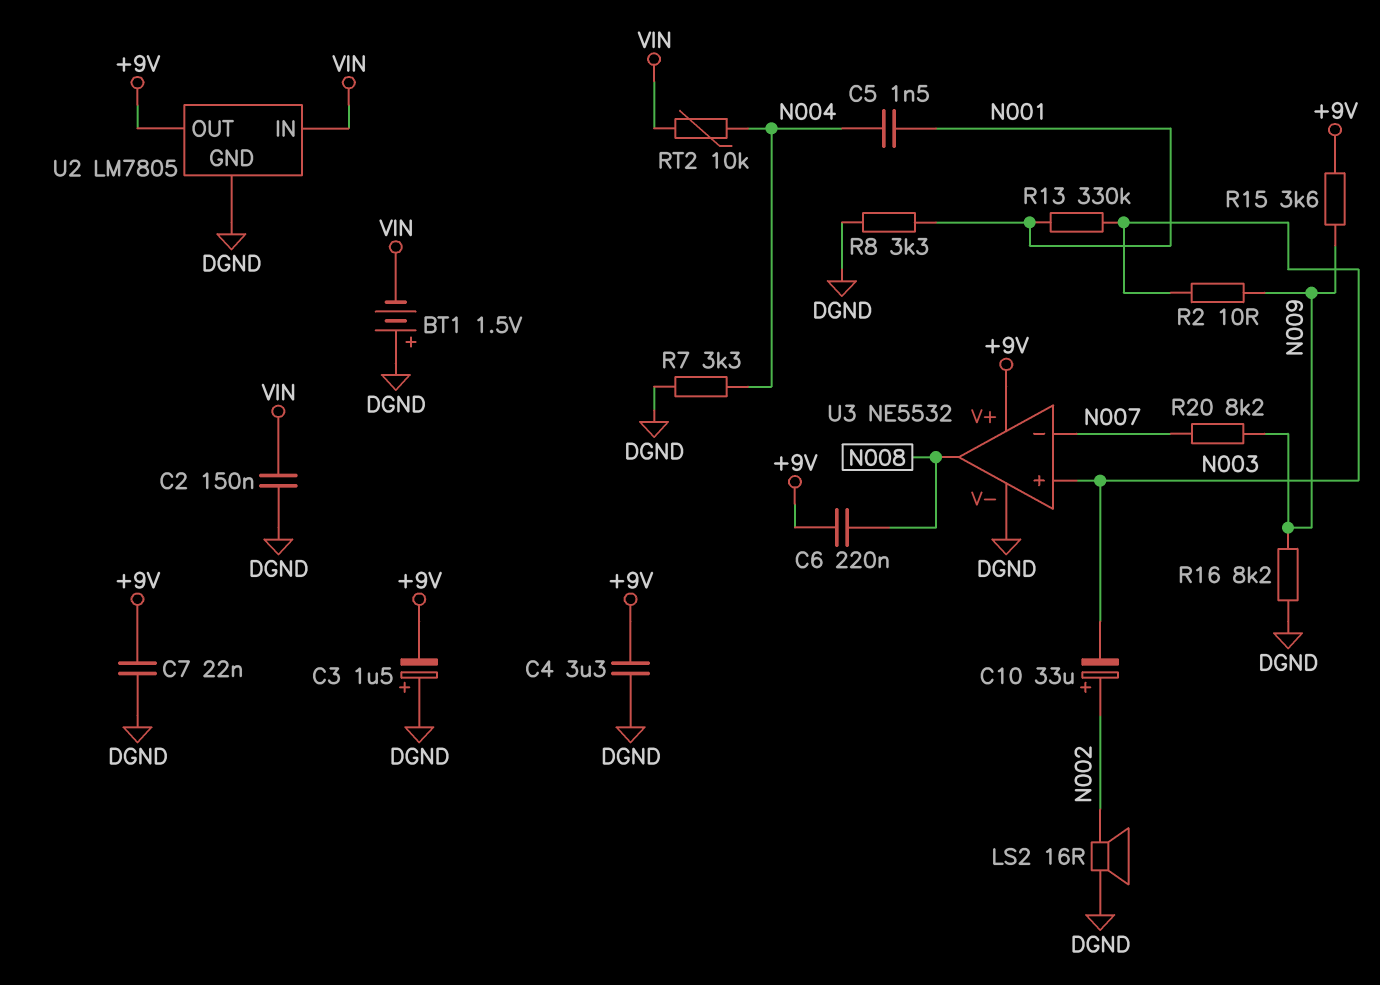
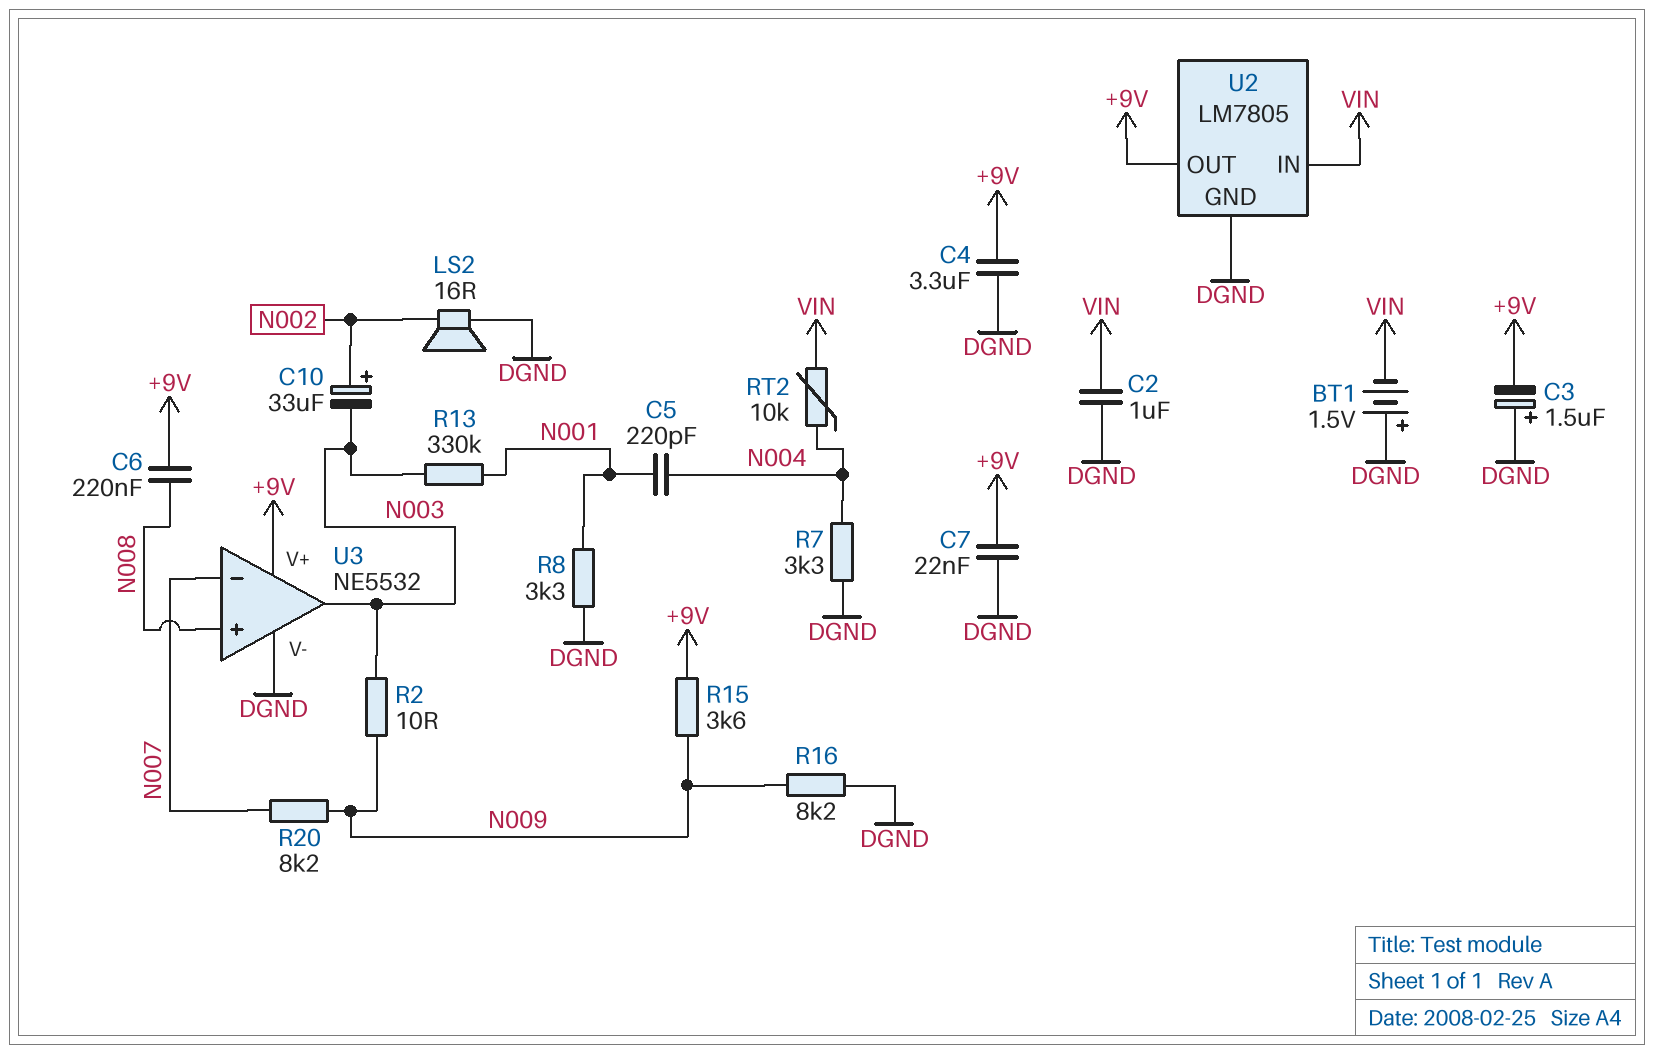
C2: 150nF (DGND, VIN) -> 1uF (DGND, VIN)
C5: 1.5nF (N001, N004) -> 220pF (N001, N004)
U3 pin in+: N003 -> N008
U3 pin out: N008 -> N003

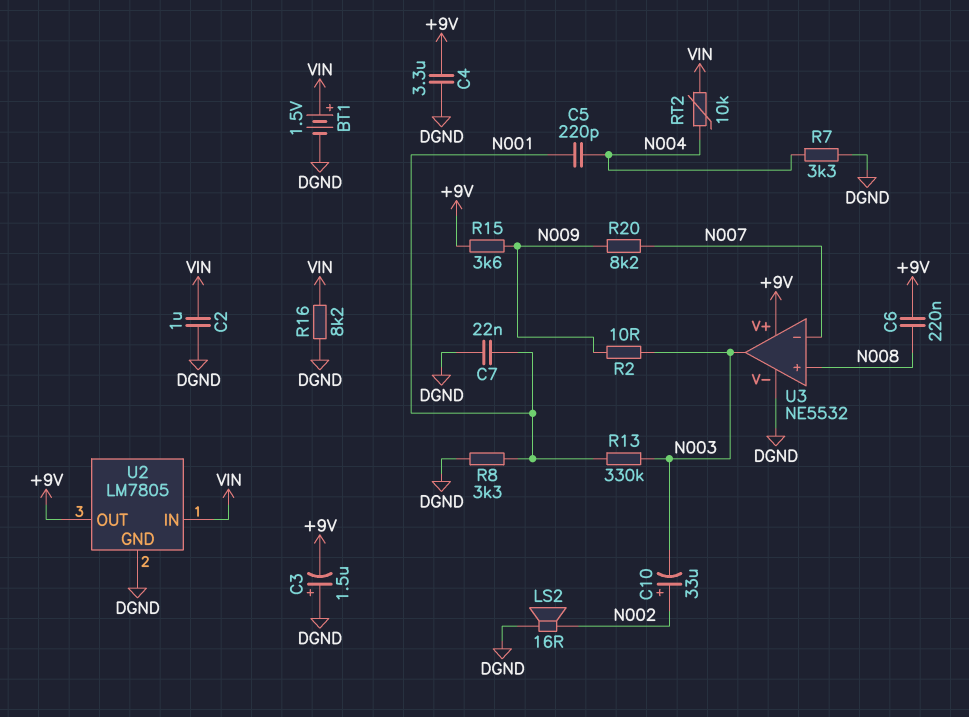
BT1: 1.5V (plus DGND, minus VIN) -> 1.5V (plus VIN, minus DGND)
C7: 22nF (+9V, DGND) -> 22nF (DGND, N001)
R16: 8.2k (DGND, N009) -> 8.2k (DGND, VIN)

